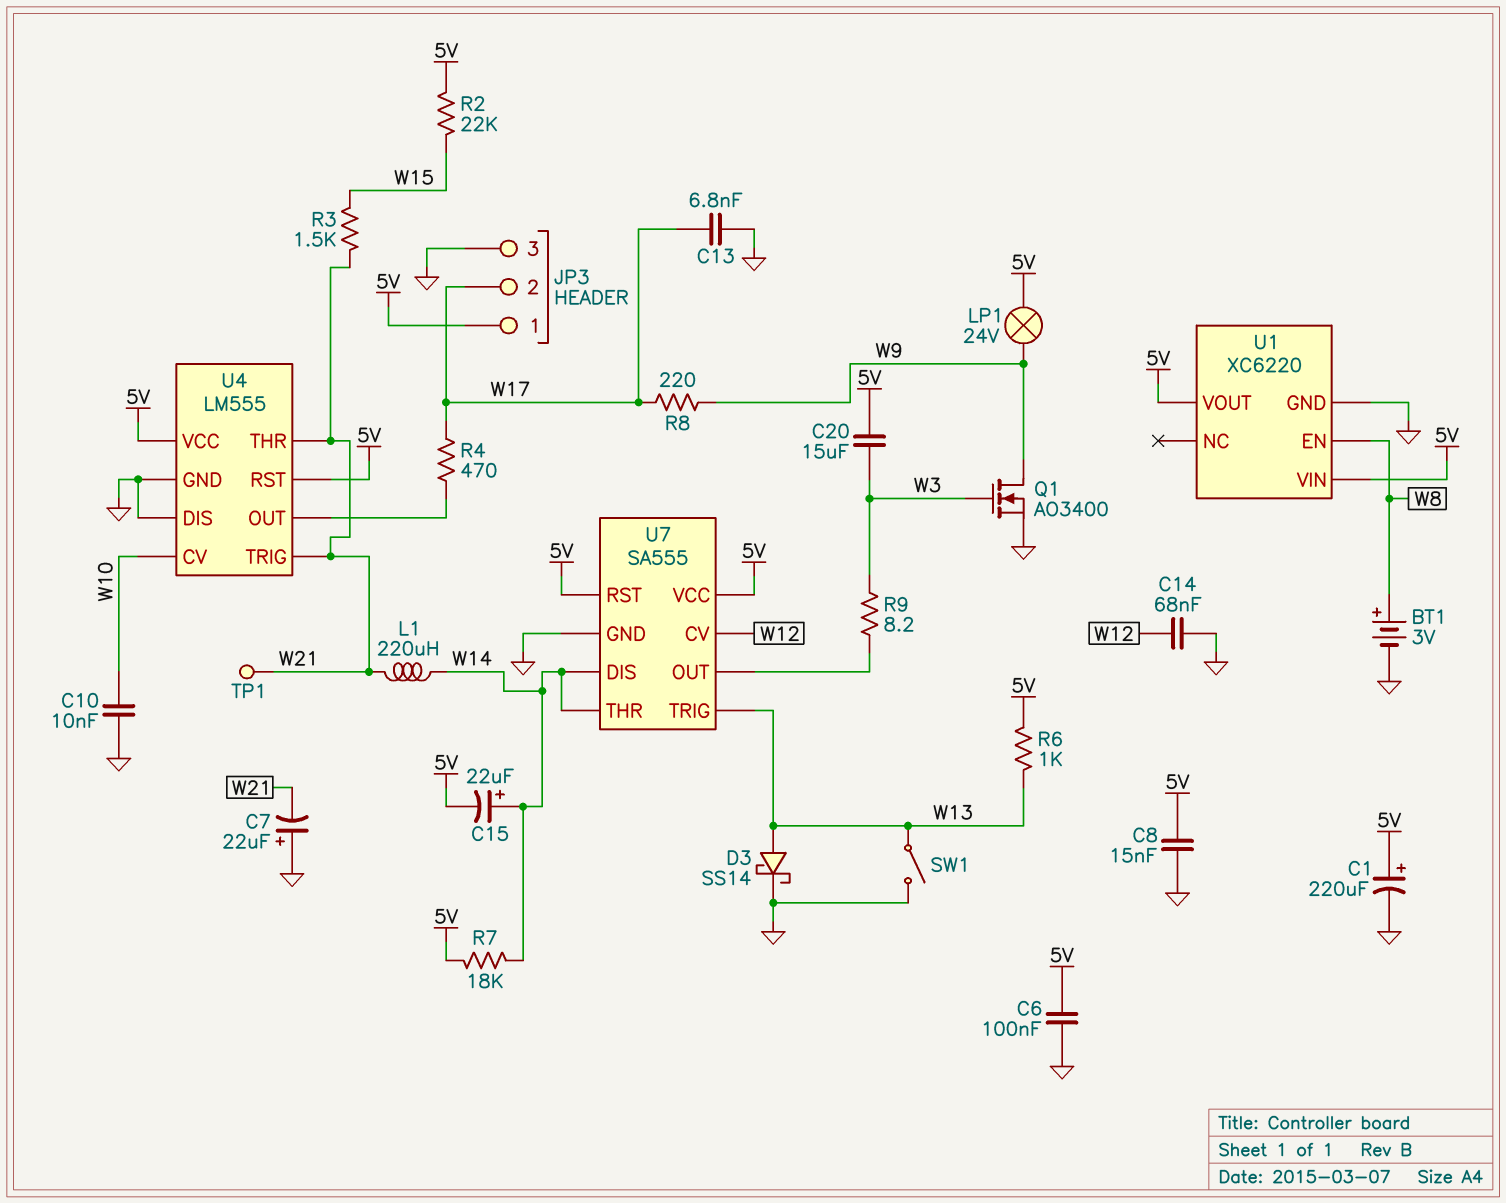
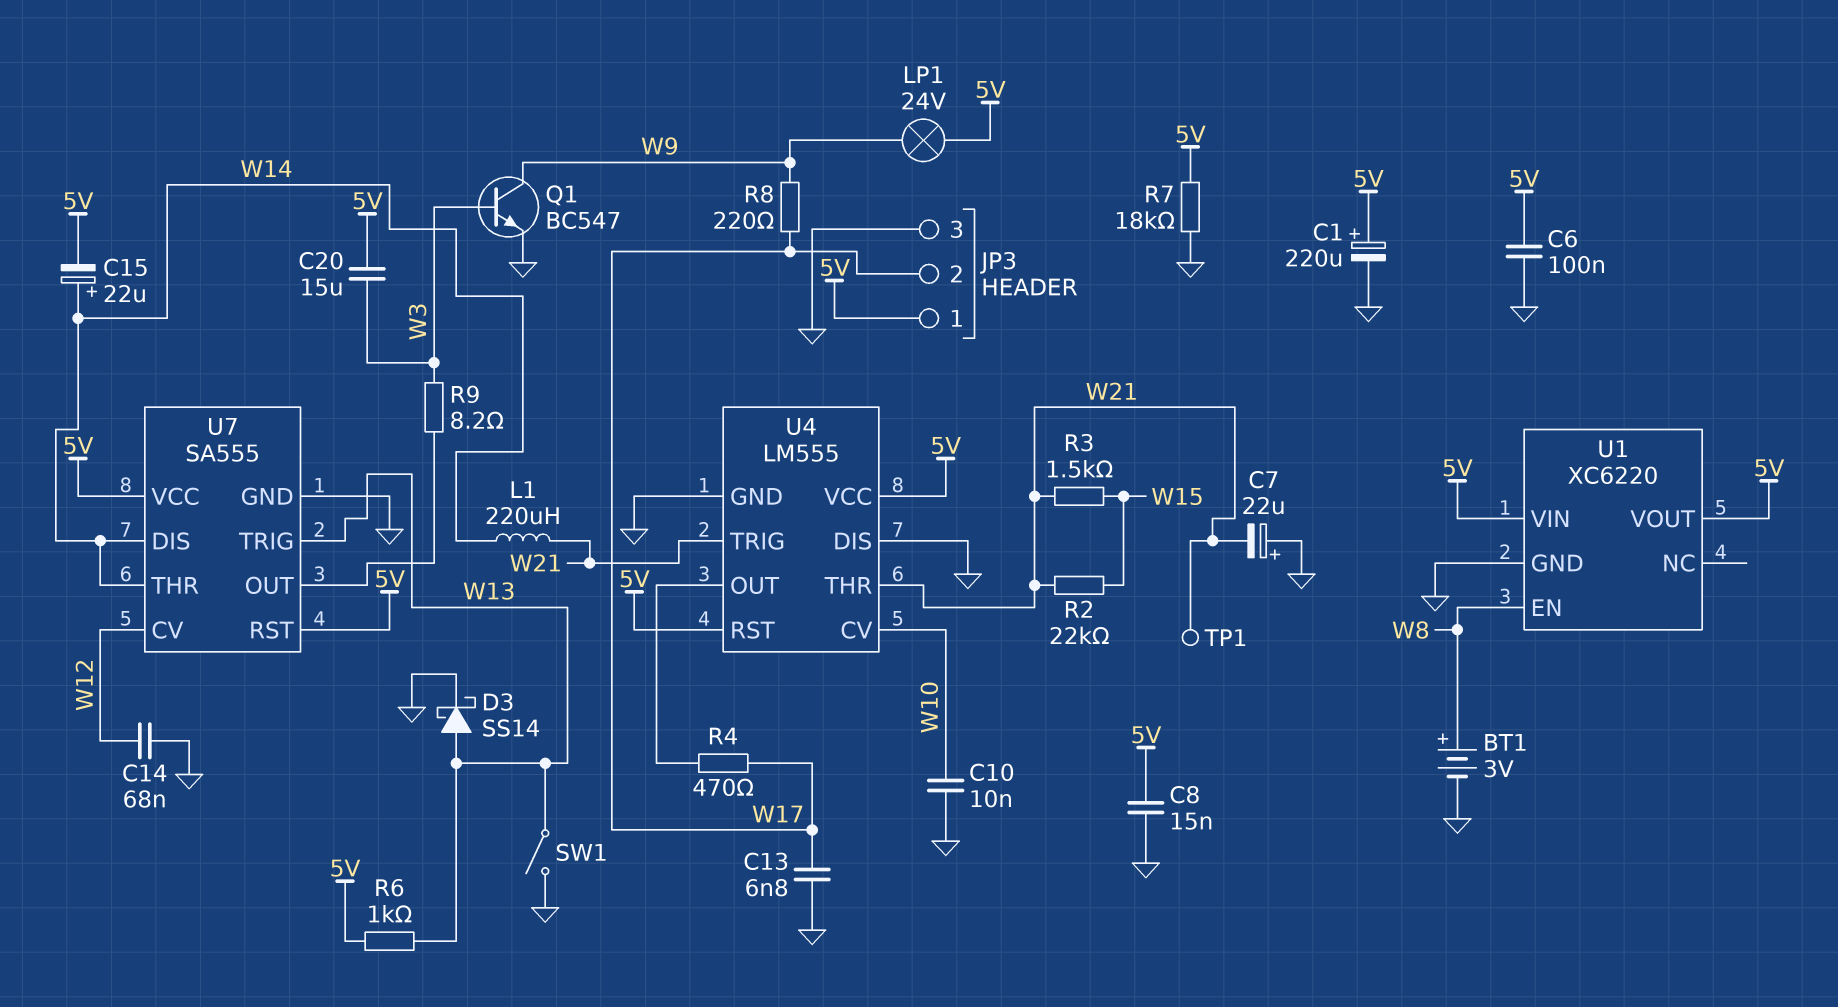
Q1: NMOS AO3400 (G W3, D W9, S GND) -> NPN BC547 (B W3, C W9, E GND)
R2: 22k (5V, W15) -> 22k (W15, W21)
R7: 18k (5V, W14) -> 18k (5V, GND)

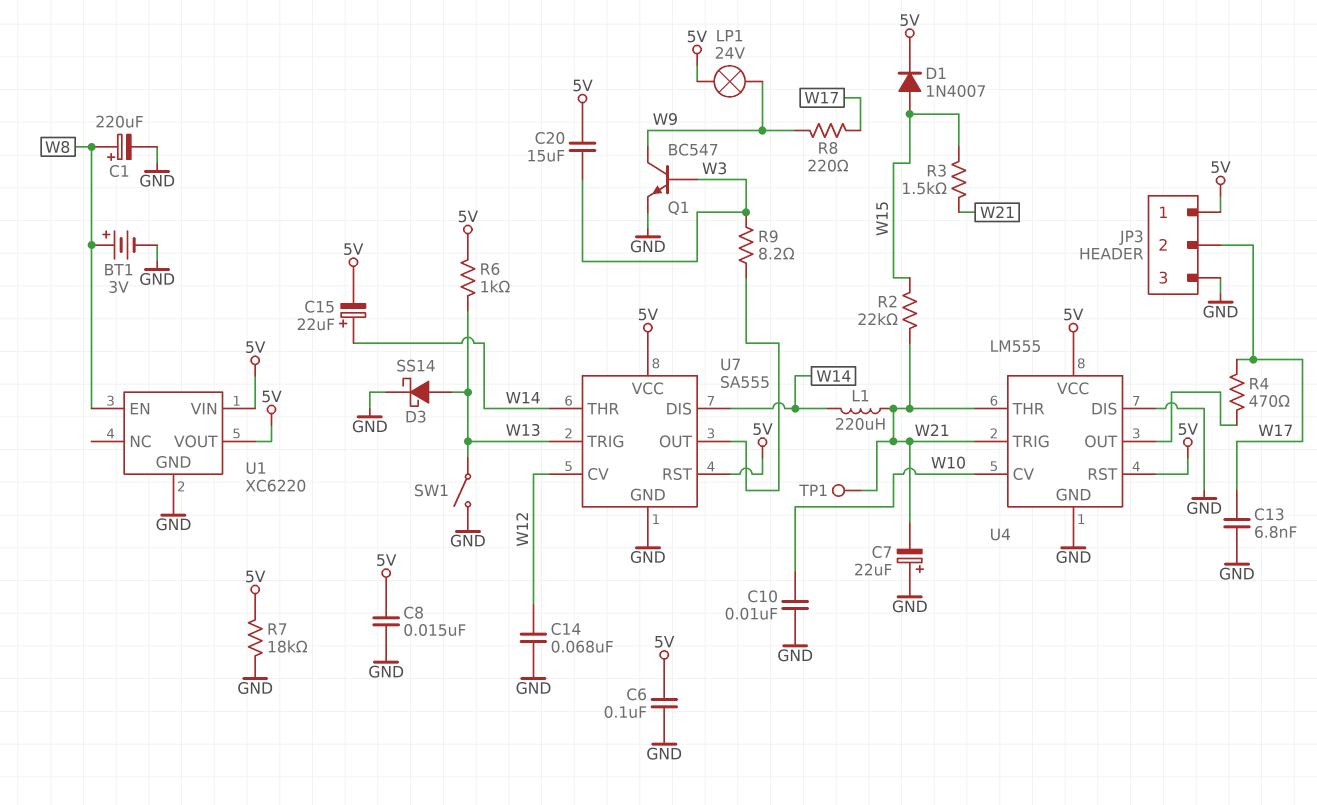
C1: 220uF (plus 5V, minus GND) -> 220uF (plus W8, minus GND)
D1: none -> diode 1N4007 (A W15, K 5V)

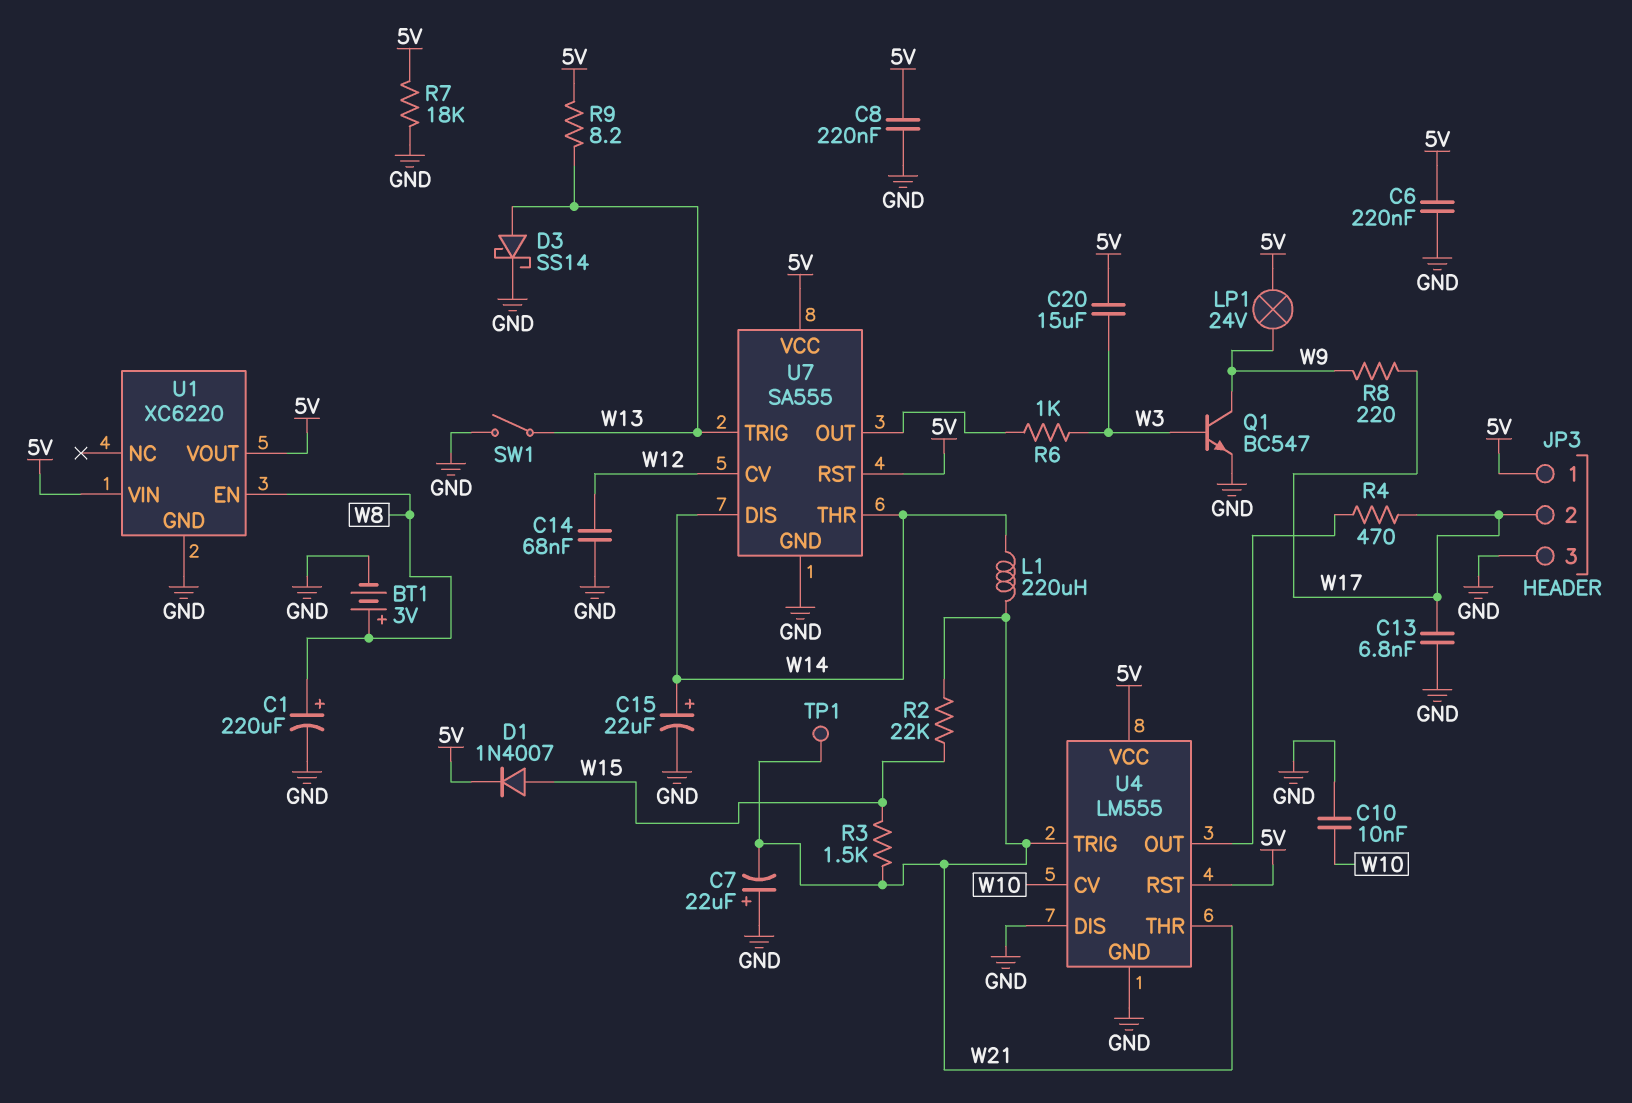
C6: 100nF (5V, GND) -> 220nF (5V, GND)
C8: 15nF (5V, GND) -> 220nF (5V, GND)
C15: 22uF (plus W14, minus 5V) -> 22uF (plus W14, minus GND)
R6: 1k (5V, W13) -> 1k (U7/OUT, W3)
R9: 8.2 (U7/OUT, W3) -> 8.2 (5V, W13)

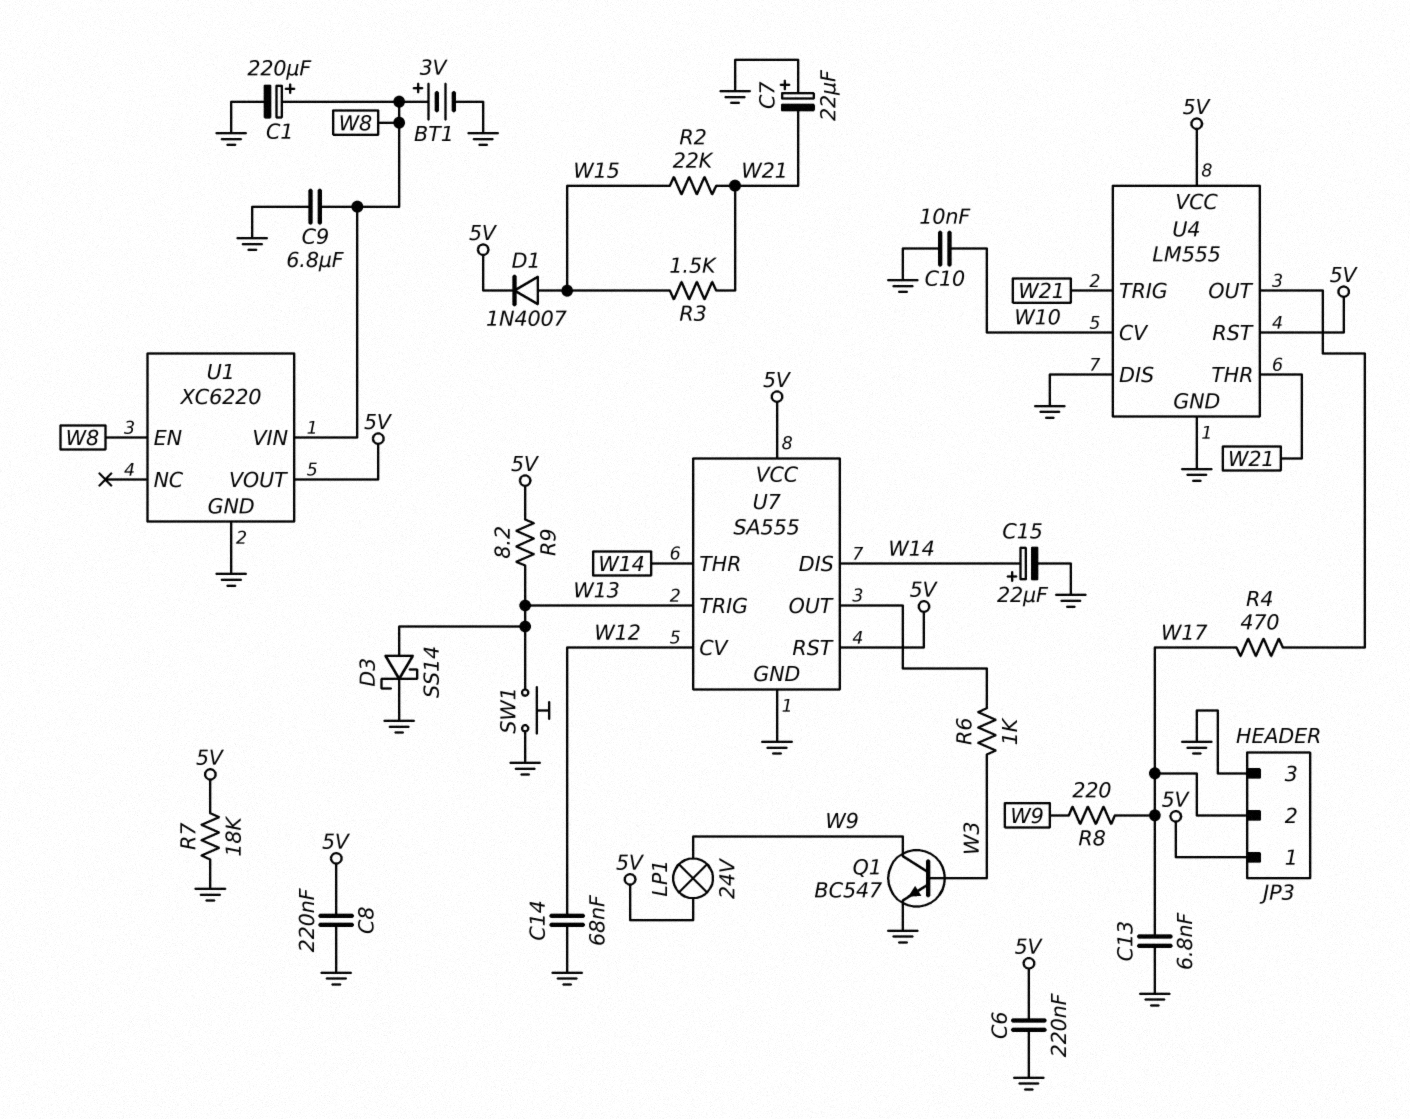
C9: none -> 6.8uF (GND, W8)
C20: 15uF (5V, W3) -> none
L1: 220uH (W14, W21) -> none
SW1: switch (GND, W13) -> button (GND, W13)
TP1: test point (W21) -> none
U1 pin VIN: 5V -> W8

